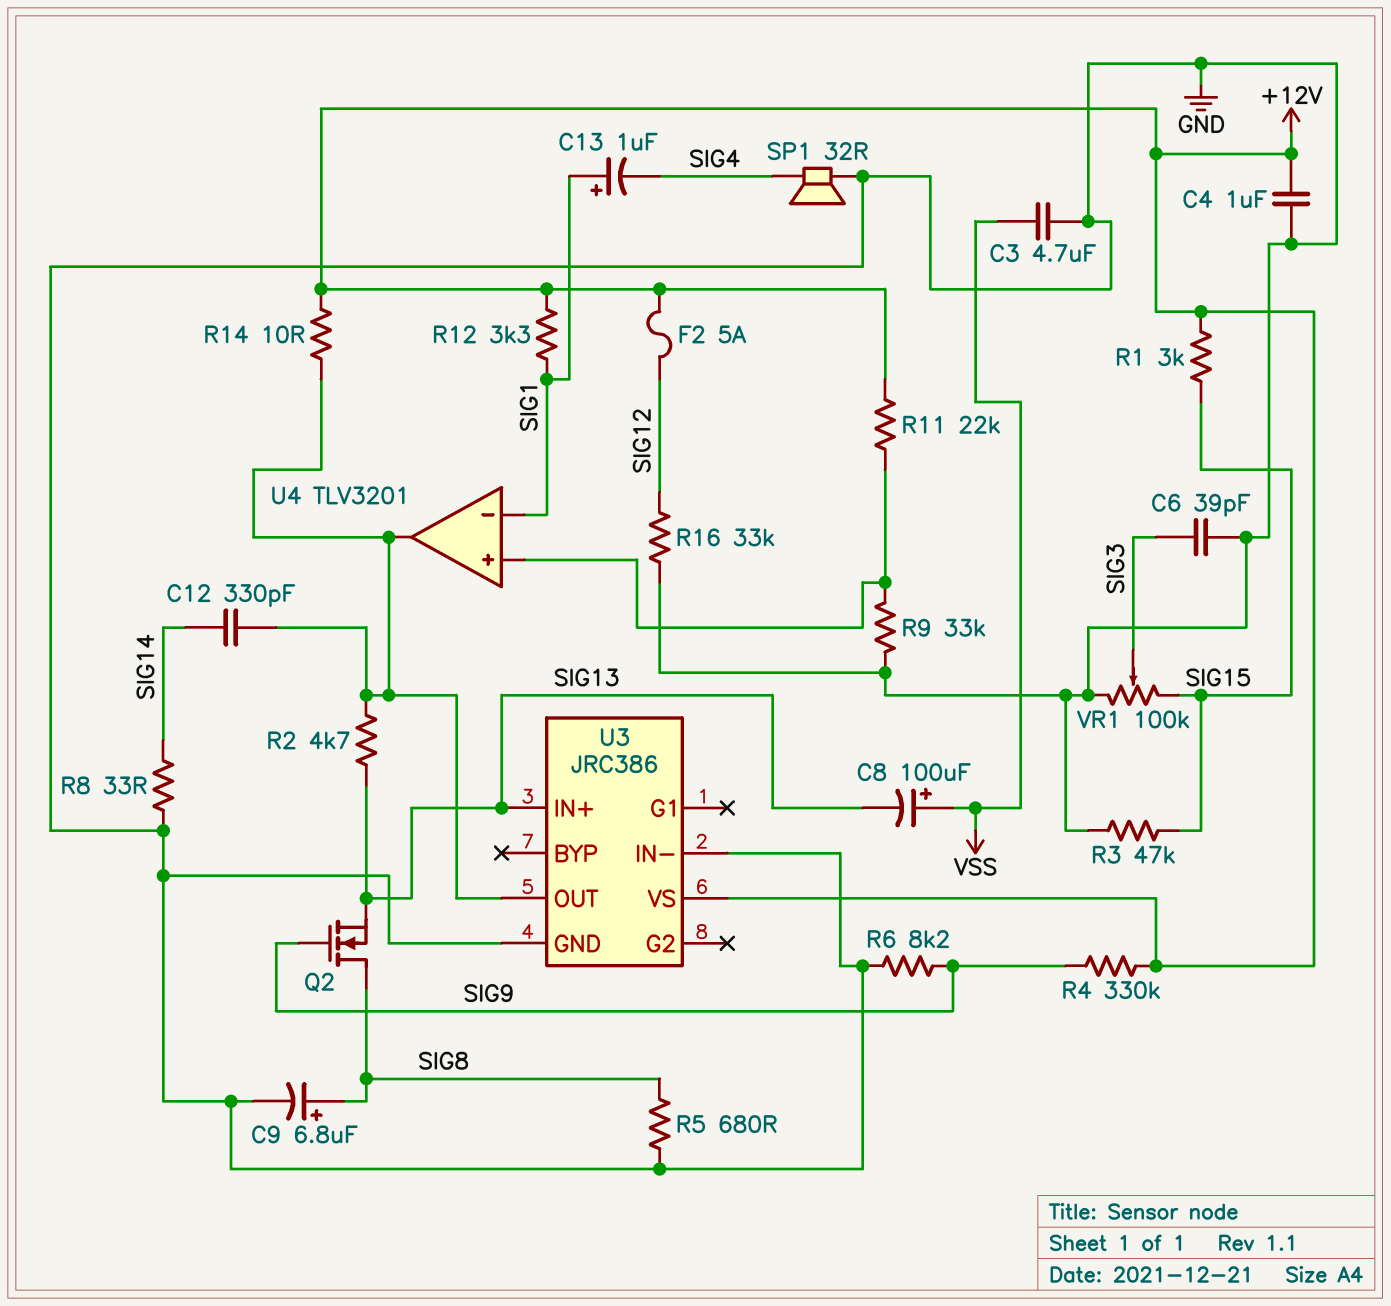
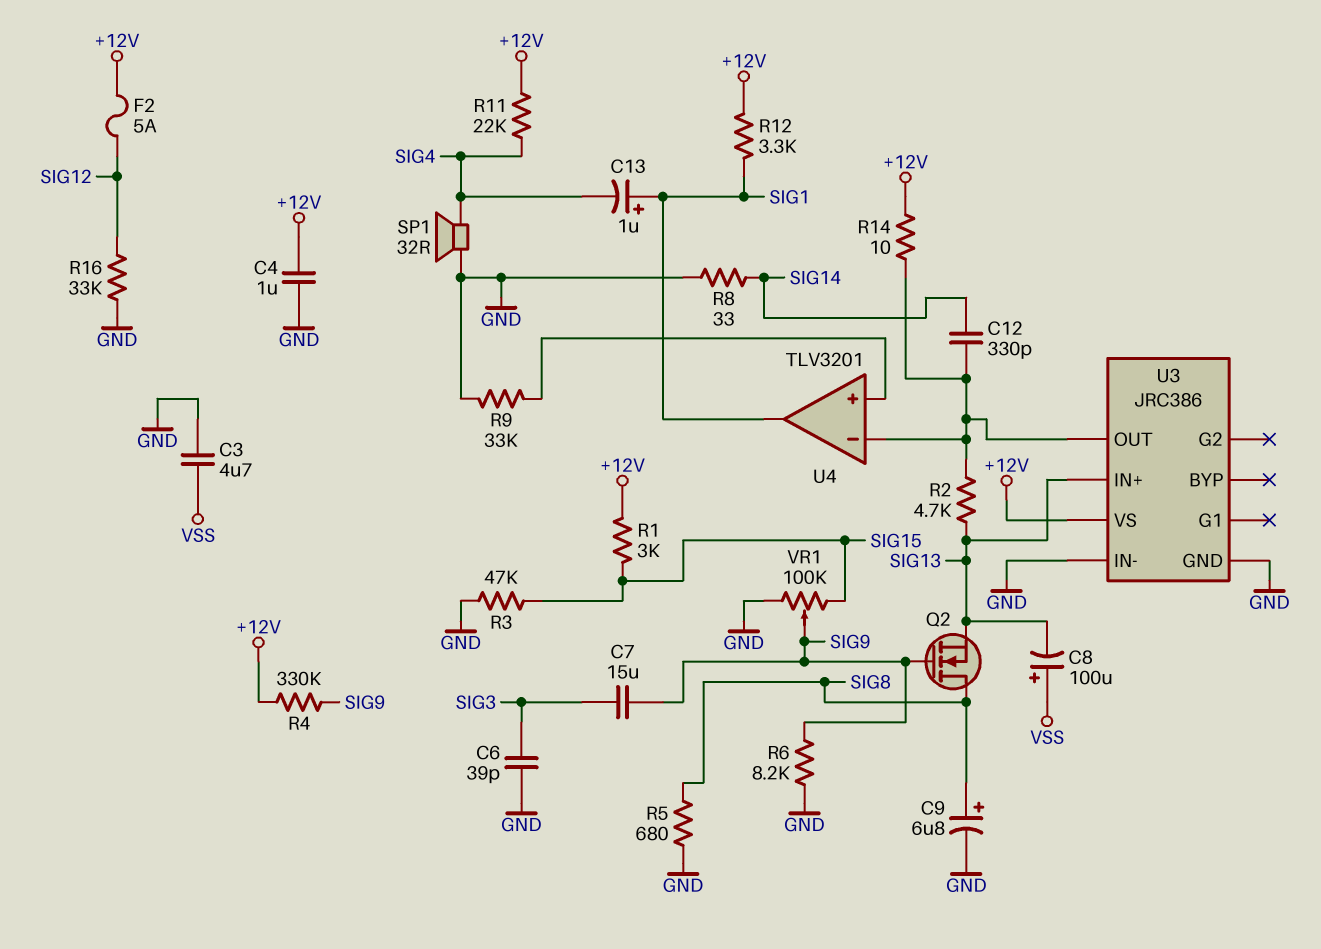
C7: none -> 15uF (SIG3, SIG9)
R11: 22k (+12V, U4/in+) -> 22k (+12V, SIG4)
U4 pin in-: SIG1 -> U3/OUT
U4 pin out: U3/OUT -> SIG1
VR1: 100k (GND, SIG15, wiper SIG3) -> 100k (GND, SIG15, wiper SIG9)

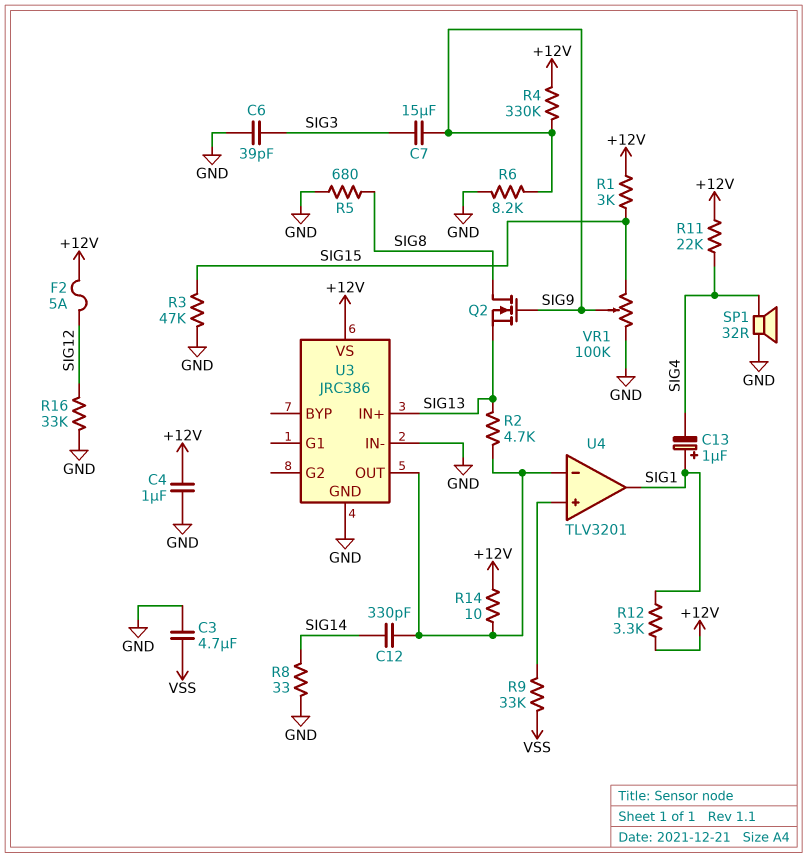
C8: 100uF (plus VSS, minus SIG13) -> none
C9: 6.8uF (plus SIG8, minus GND) -> none
R9: 33k (GND, U4/in+) -> 33k (U4/in+, VSS)

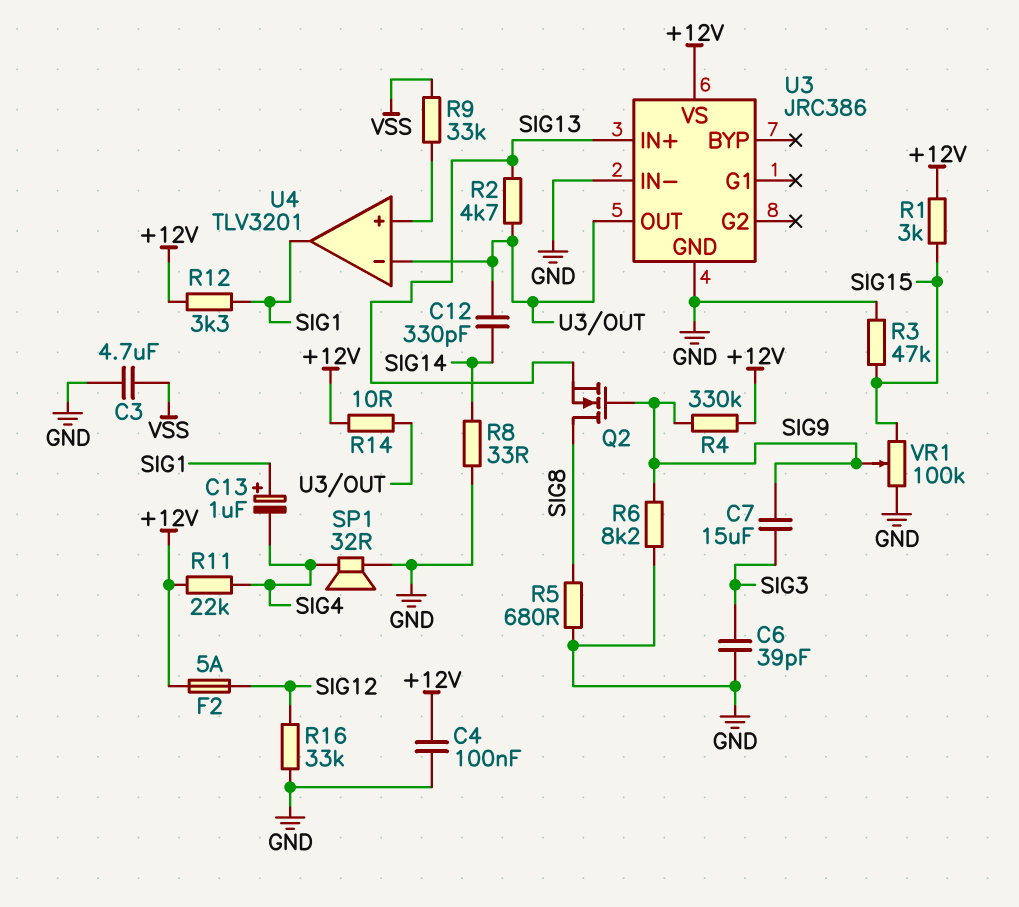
C4: 1uF (+12V, GND) -> 100nF (+12V, GND)

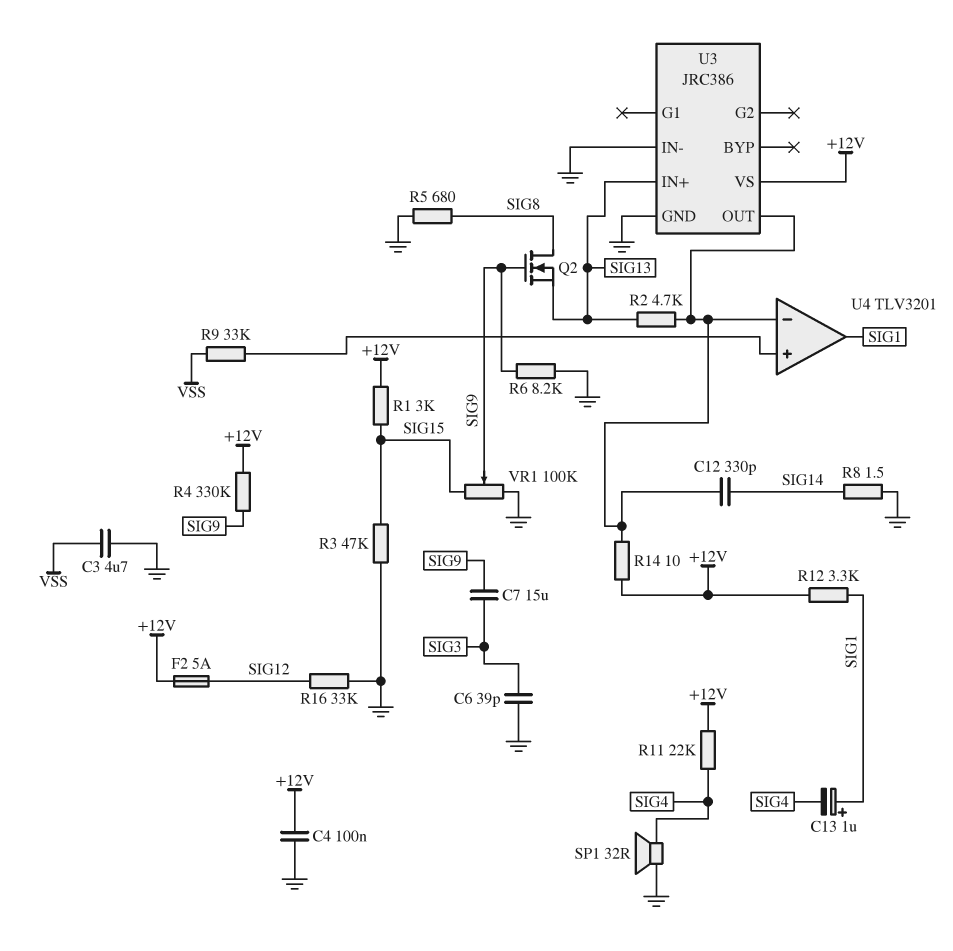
R8: 33 (GND, SIG14) -> 1.5 (GND, SIG14)

